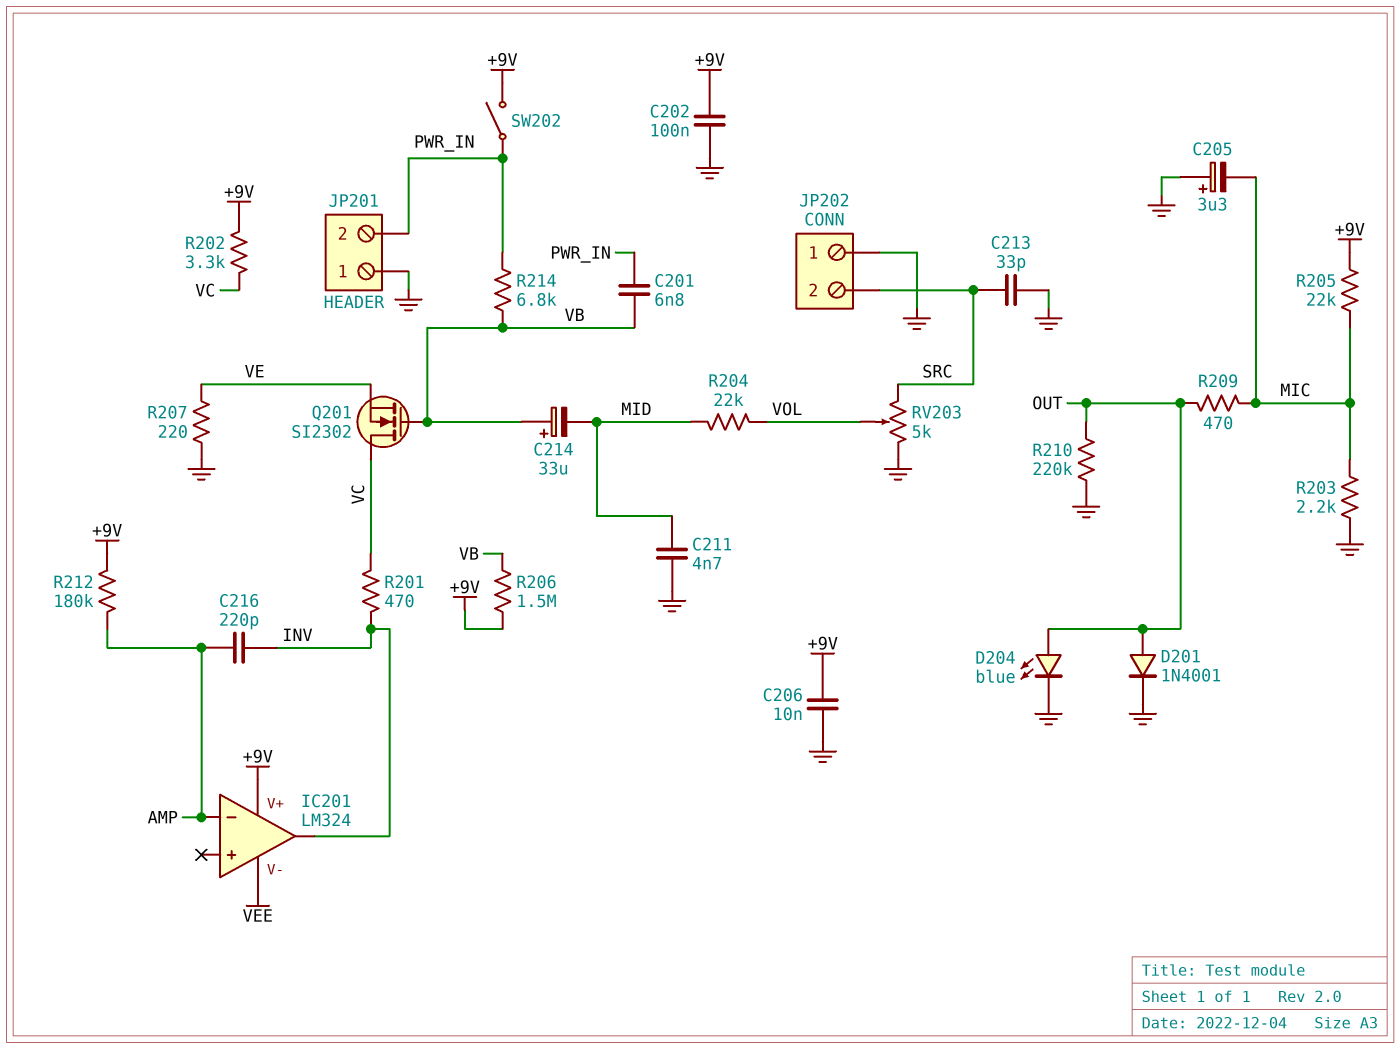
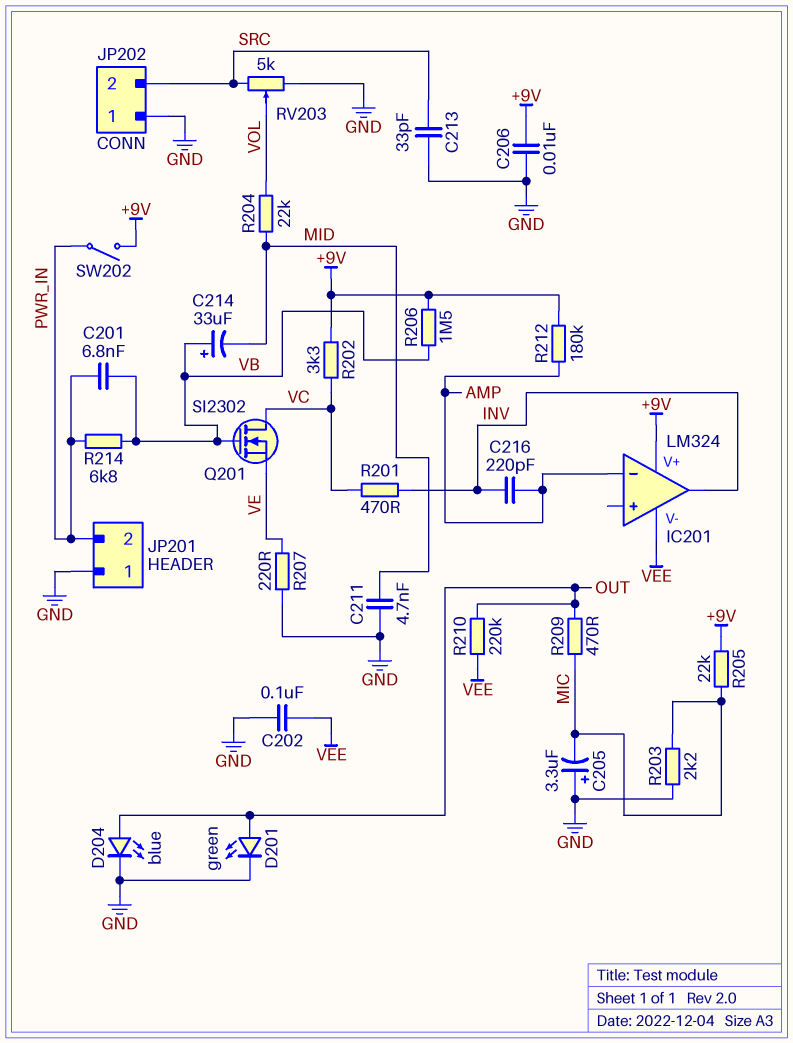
C202: 100nF (+9V, GND) -> 100nF (GND, VEE)
D201: diode 1N4001 (A OUT, K GND) -> LED green (A OUT, K GND)
R210: 220k (GND, OUT) -> 220k (OUT, VEE)

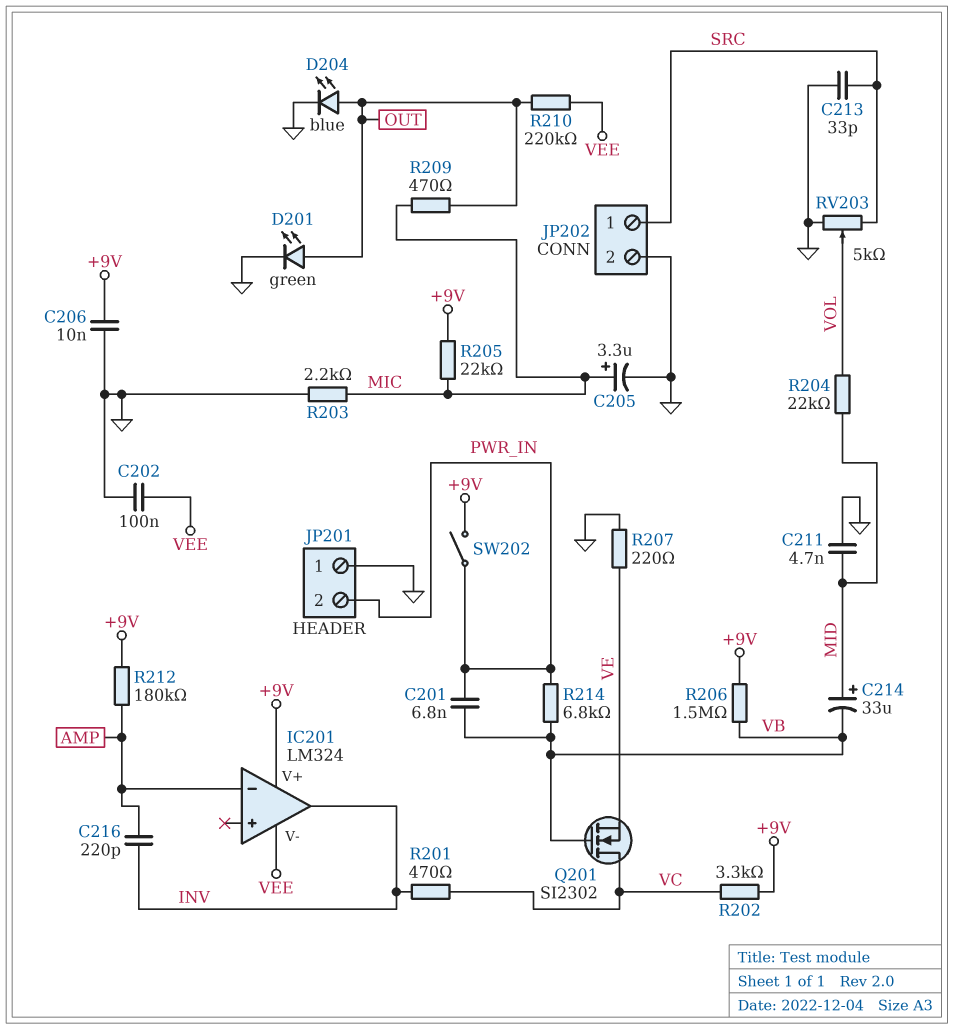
C205: 3.3uF (plus GND, minus MIC) -> 3.3uF (plus MIC, minus GND)
C214: 33uF (plus VB, minus MID) -> 33uF (plus MID, minus VB)
JP202 pin 1: GND -> SRC
JP202 pin 2: SRC -> GND

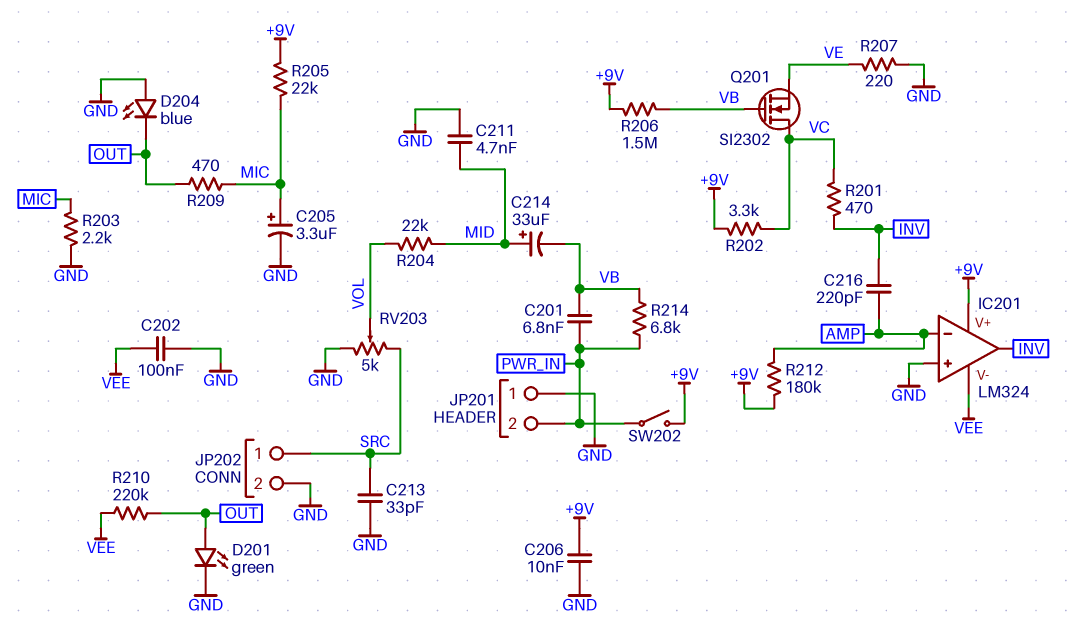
D204: LED blue (A OUT, K GND) -> LED blue (A GND, K OUT)
IC201 pin in+: none -> GND

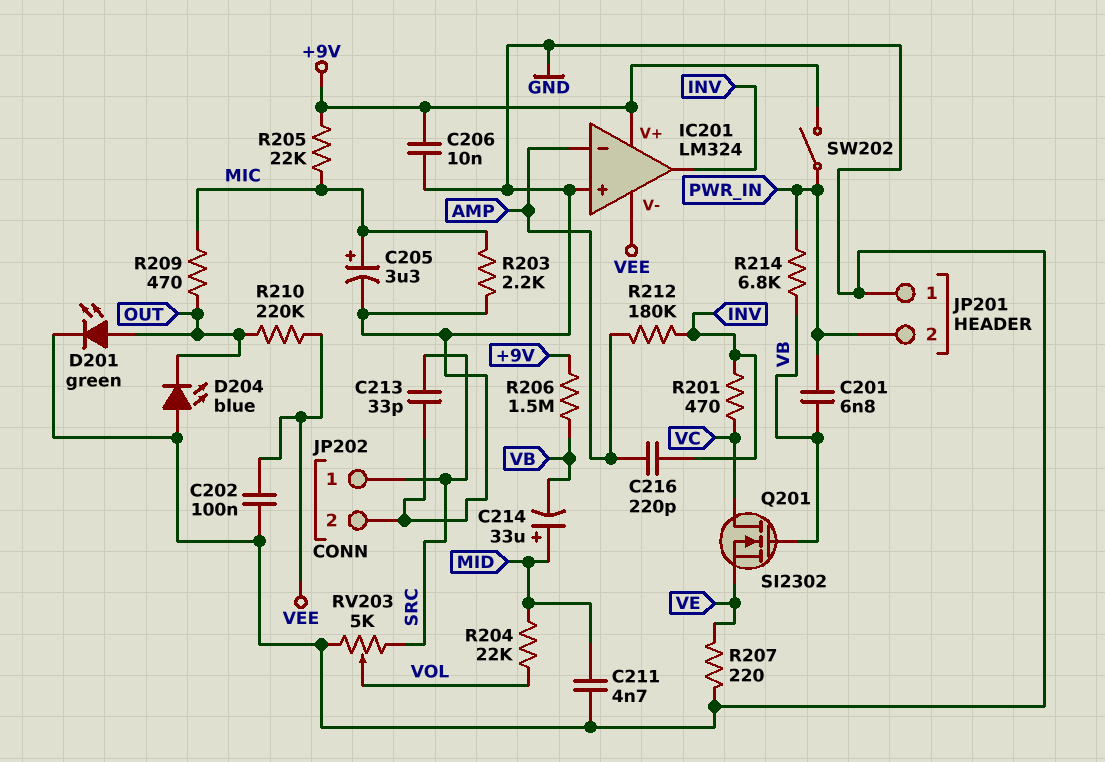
R202: 3.3k (+9V, VC) -> none
R212: 180k (+9V, AMP) -> 180k (AMP, INV)

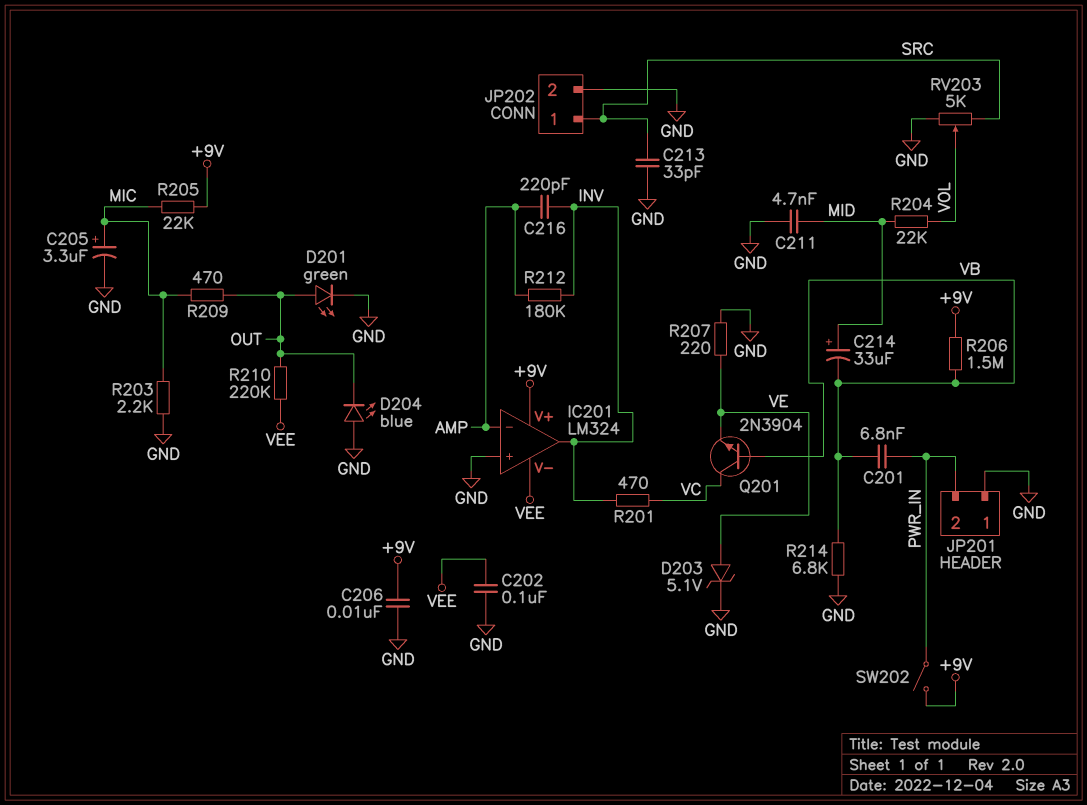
D203: none -> zener 5.1V (A VE, K GND)
Q201: NMOS SI2302 (G VB, D VC, S VE) -> NPN 2N3904 (B VB, C VC, E VE)
R214: 6.8k (PWR_IN, VB) -> 6.8k (GND, VB)

